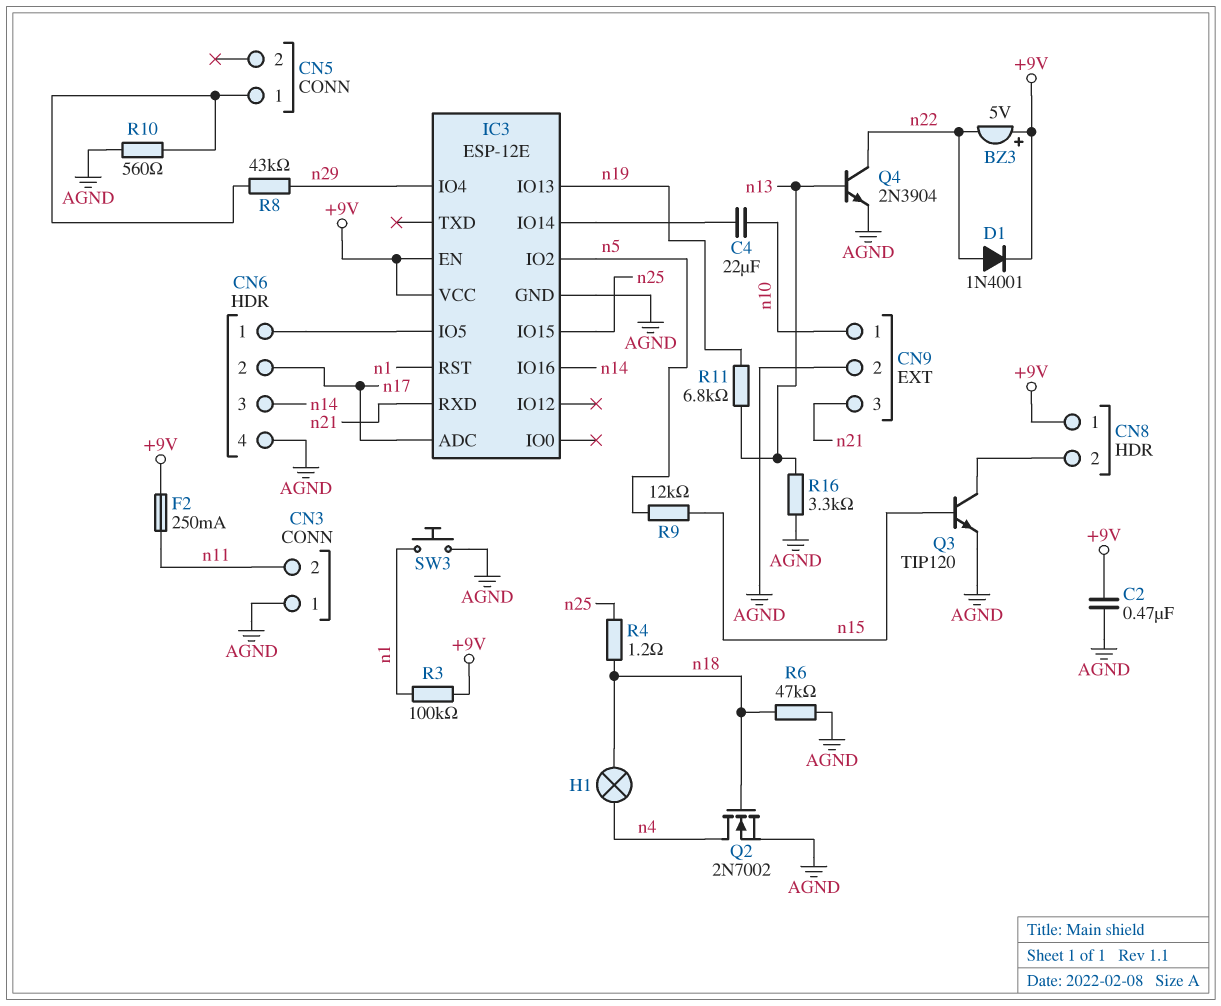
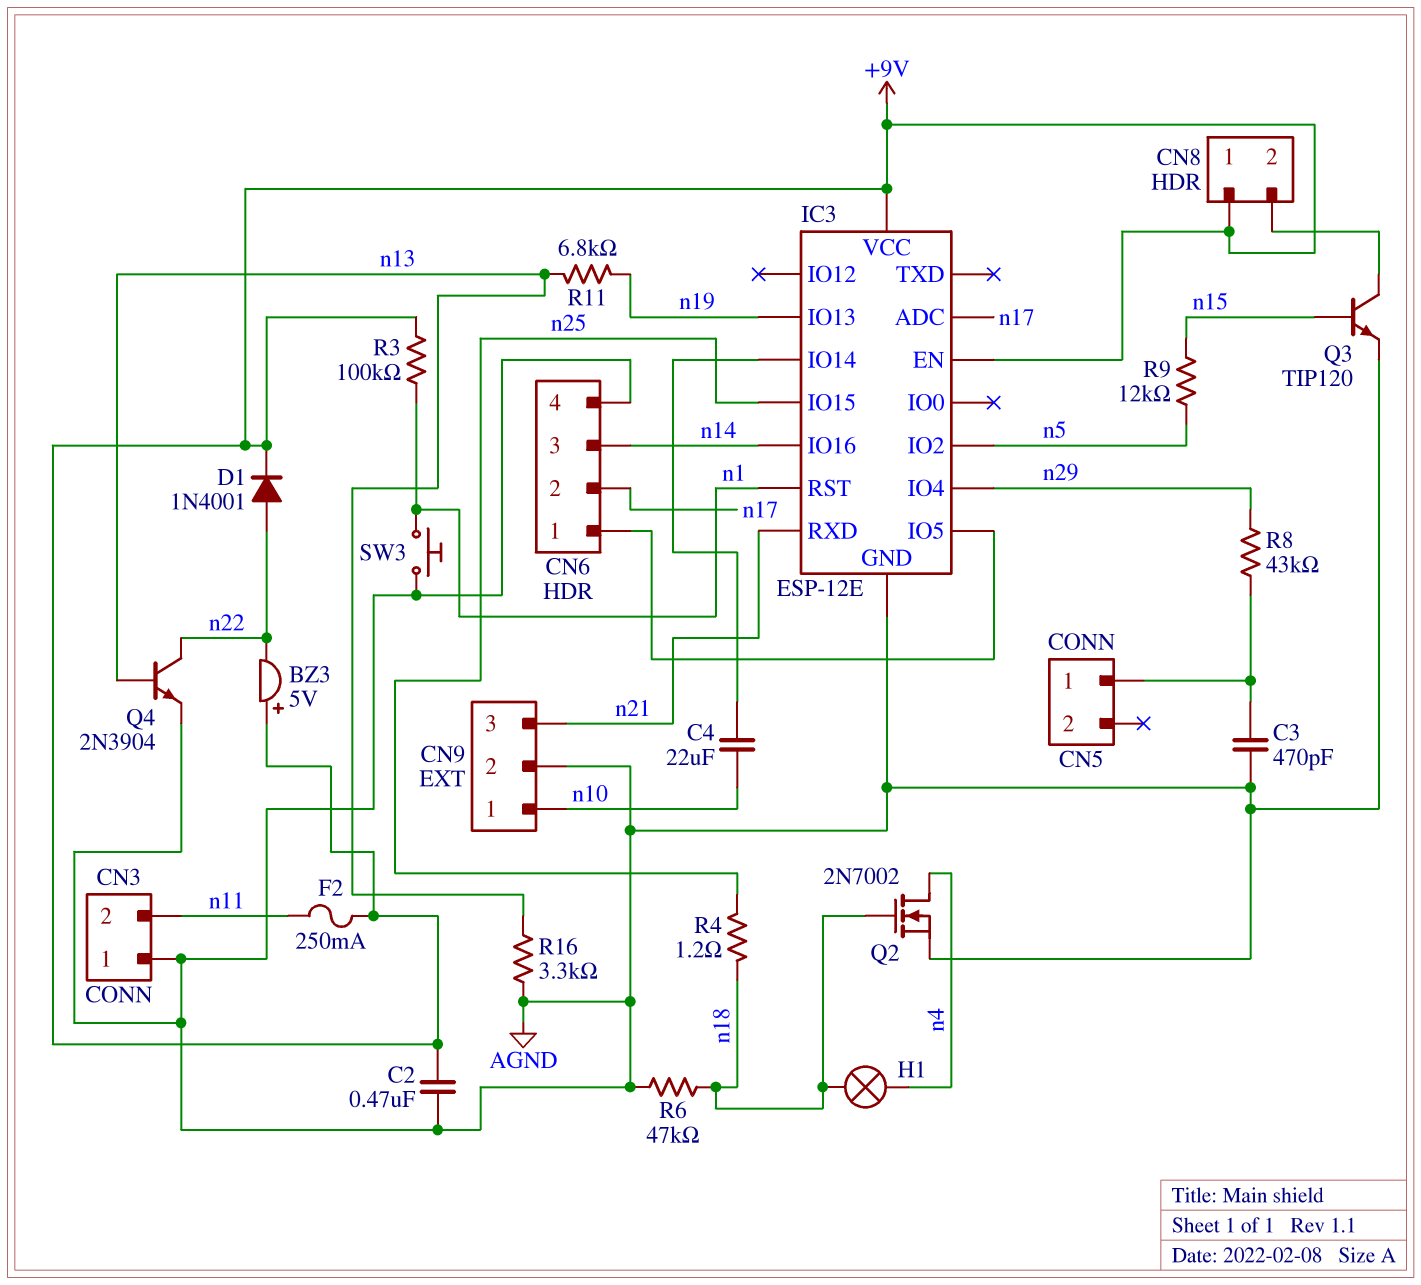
C3: none -> 470pF (AGND, CN5/1)
R10: 560 (AGND, CN5/1) -> none

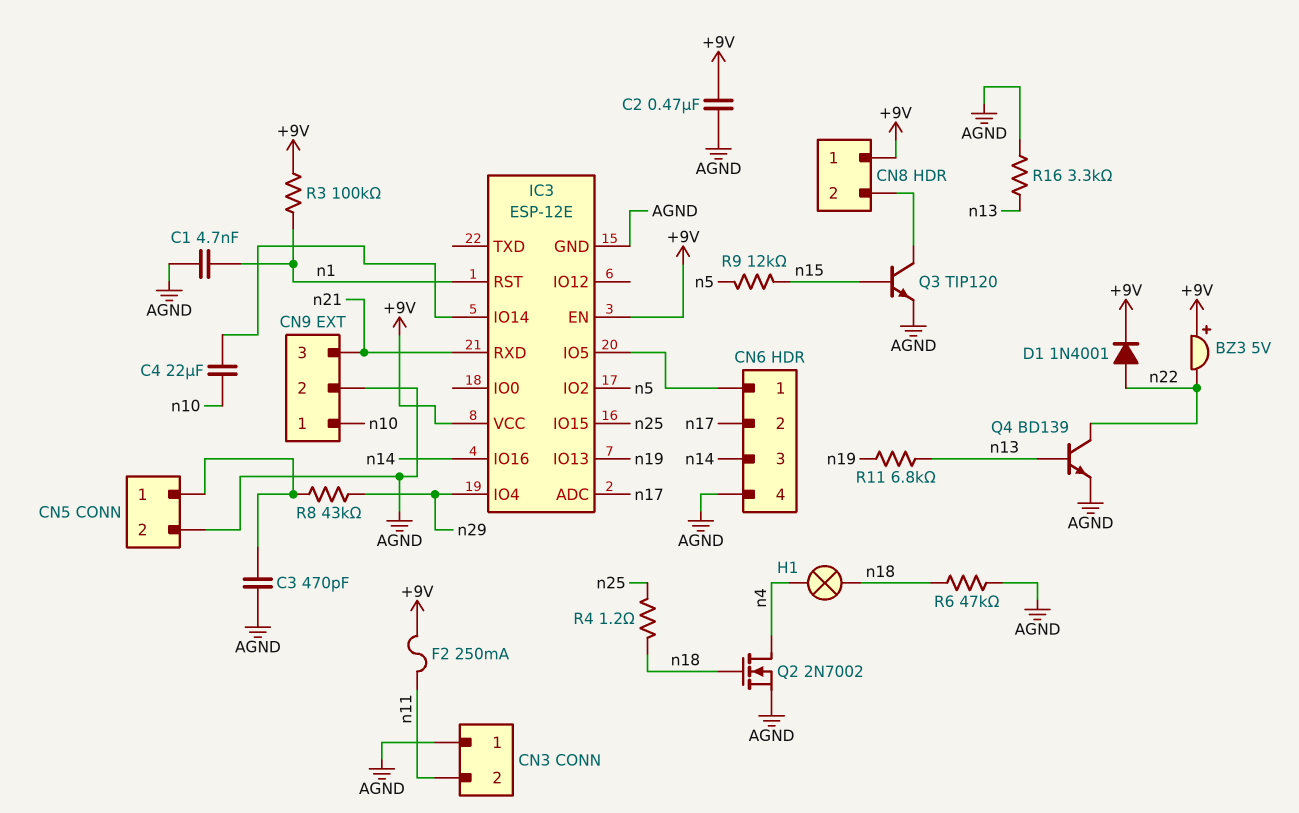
C1: none -> 4.7nF (AGND, n1)
CN5 pin 2: none -> AGND
Q4: NPN 2N3904 (B n13, C n22, E AGND) -> NPN BD139 (B n13, C n22, E AGND)
SW3: button (AGND, n1) -> none

